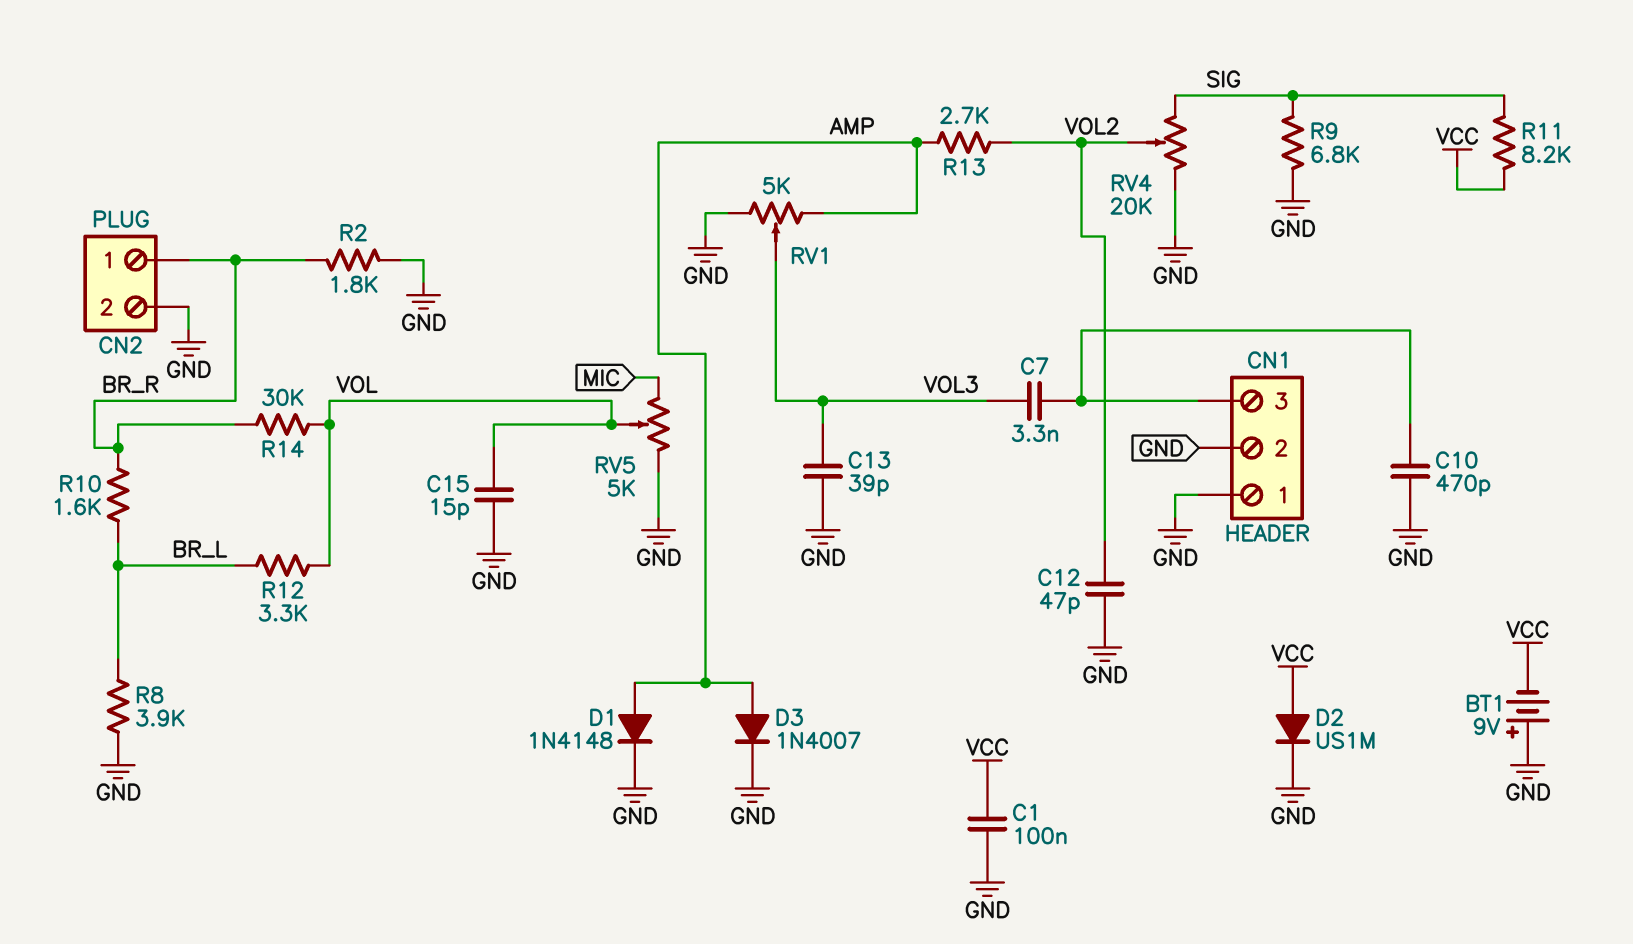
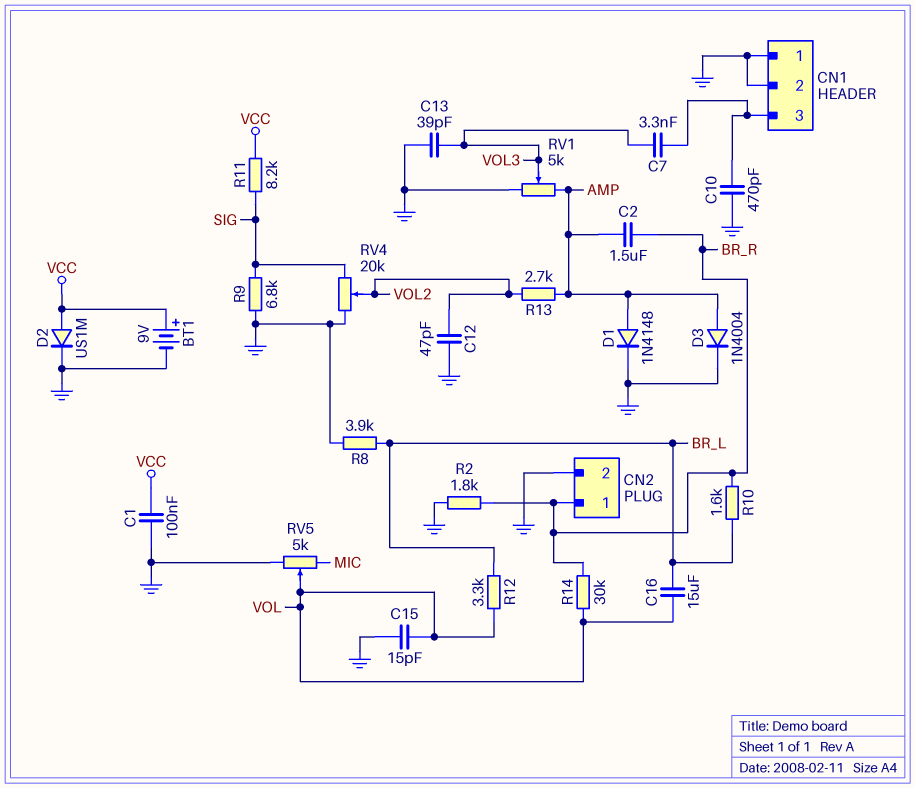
BT1: 9V (plus GND, minus VCC) -> 9V (plus VCC, minus GND)
C2: none -> 1.5uF (AMP, BR_R)
C16: none -> 15uF (BR_L, VOL)
D3: diode 1N4007 (A AMP, K GND) -> diode 1N4004 (A AMP, K GND)

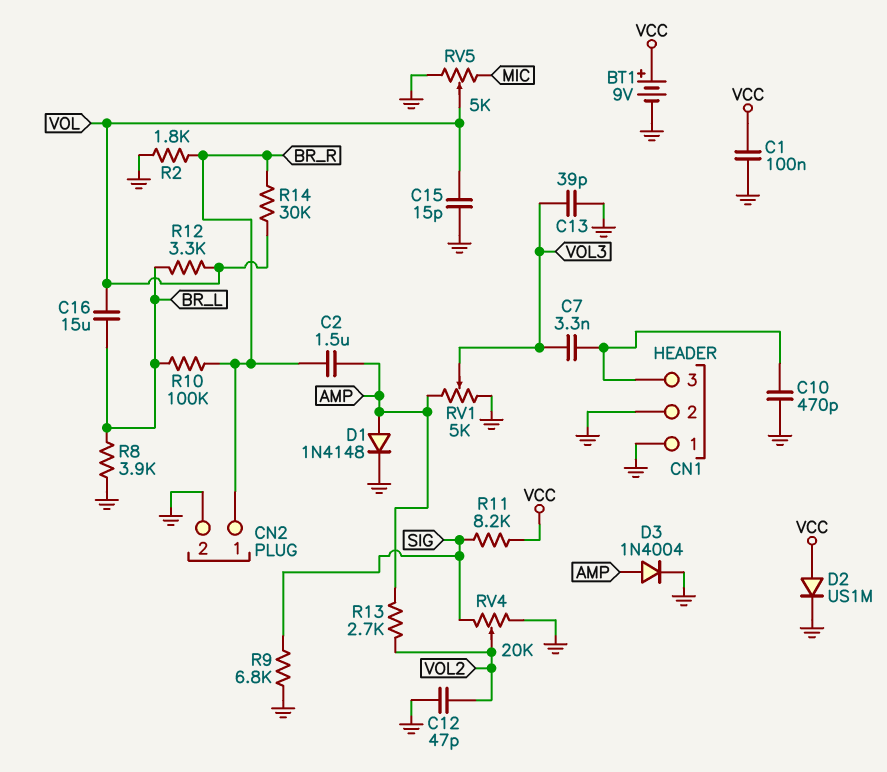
R10: 1.6k (BR_L, BR_R) -> 100k (BR_L, BR_R)

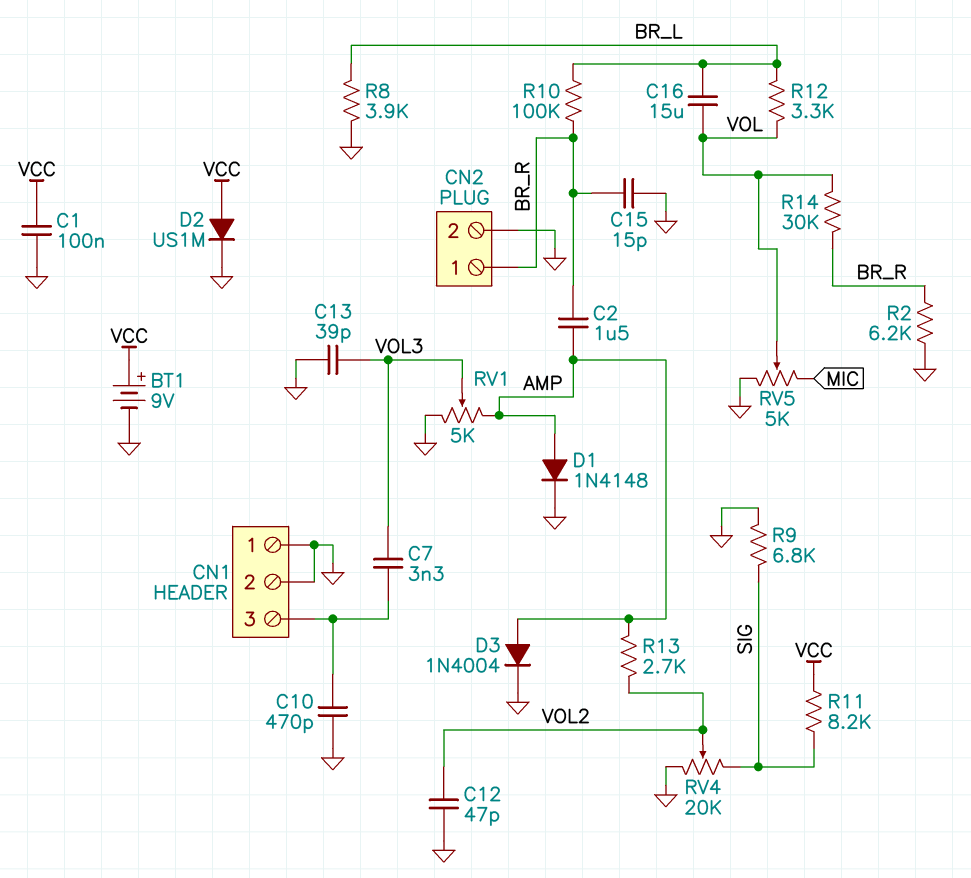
C15: 15pF (GND, VOL) -> 15pF (BR_R, GND)
R2: 1.8k (BR_R, GND) -> 6.2k (BR_R, GND)

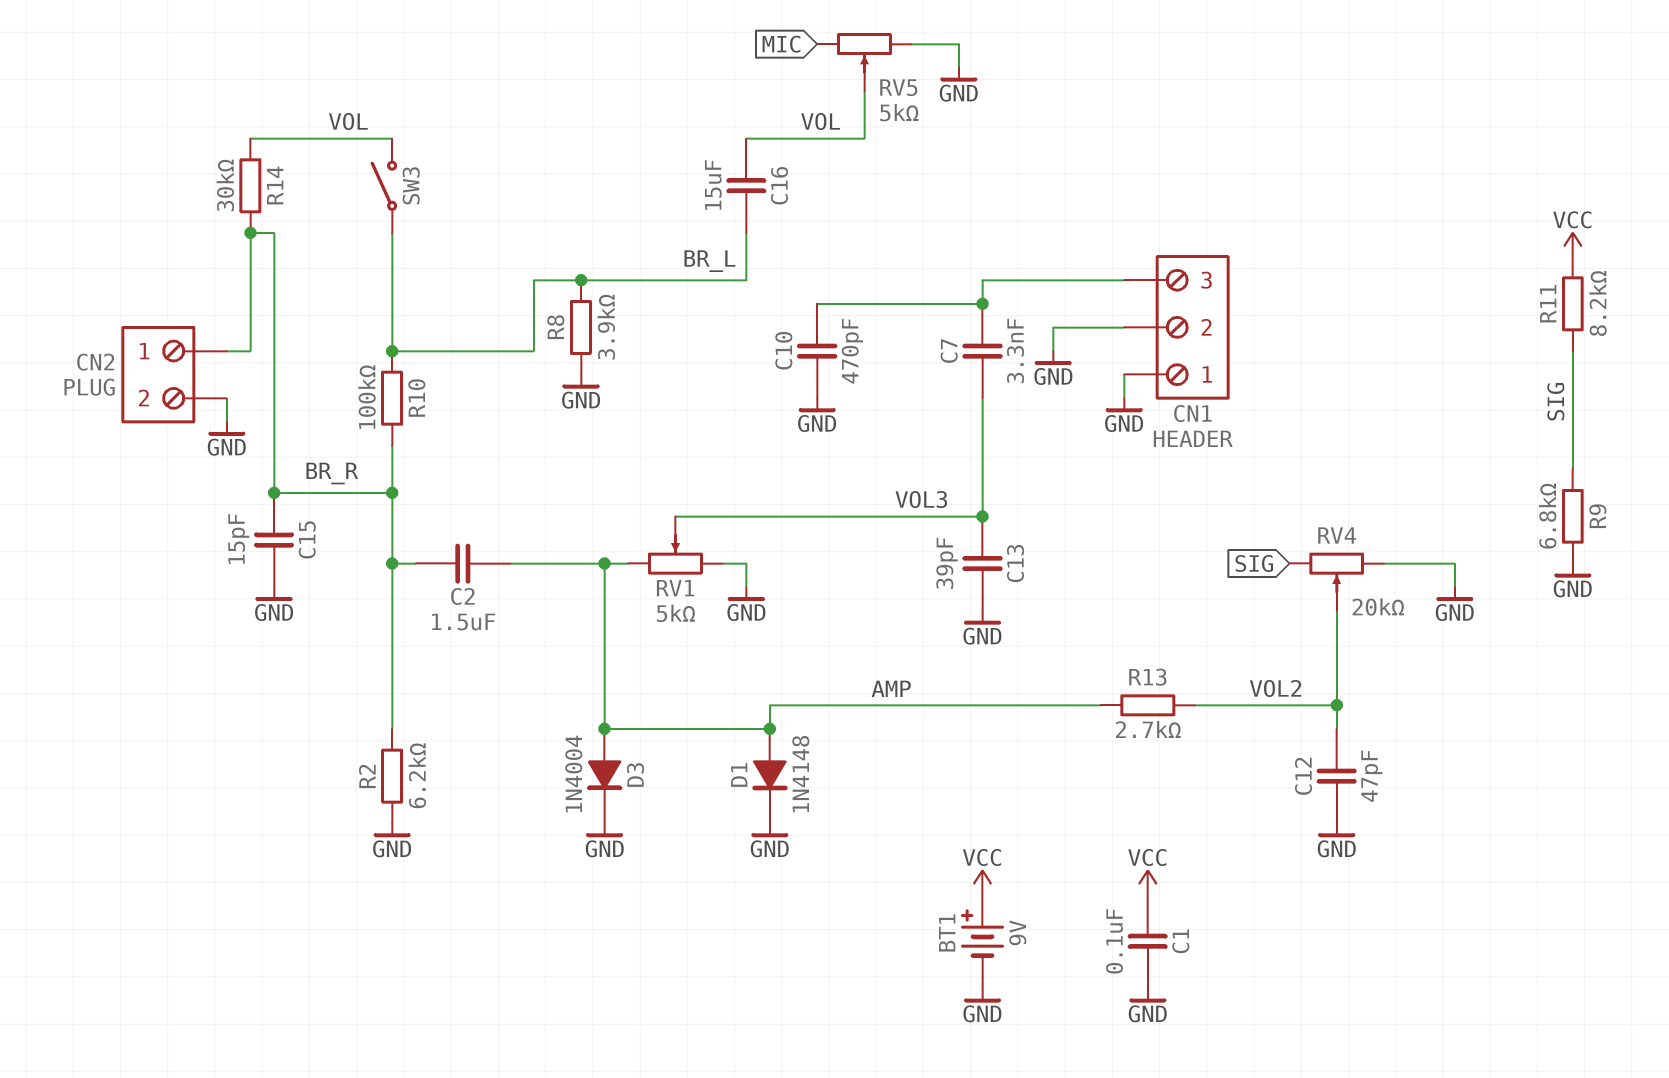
D2: diode US1M (A VCC, K GND) -> none
R12: 3.3k (BR_L, VOL) -> none
SW3: none -> switch (BR_L, VOL)

